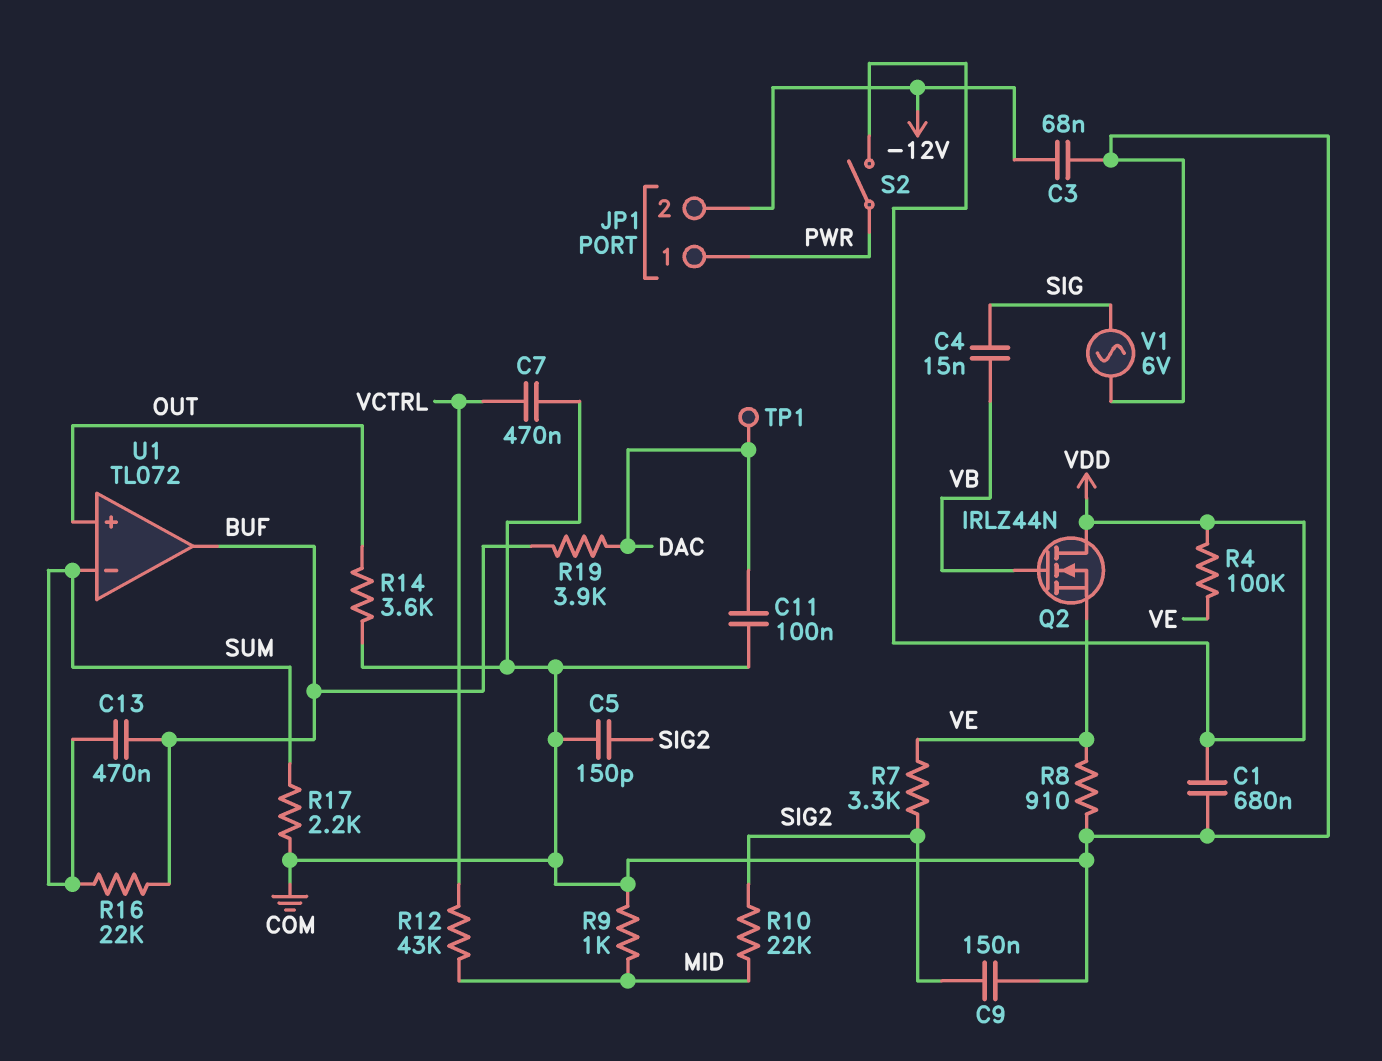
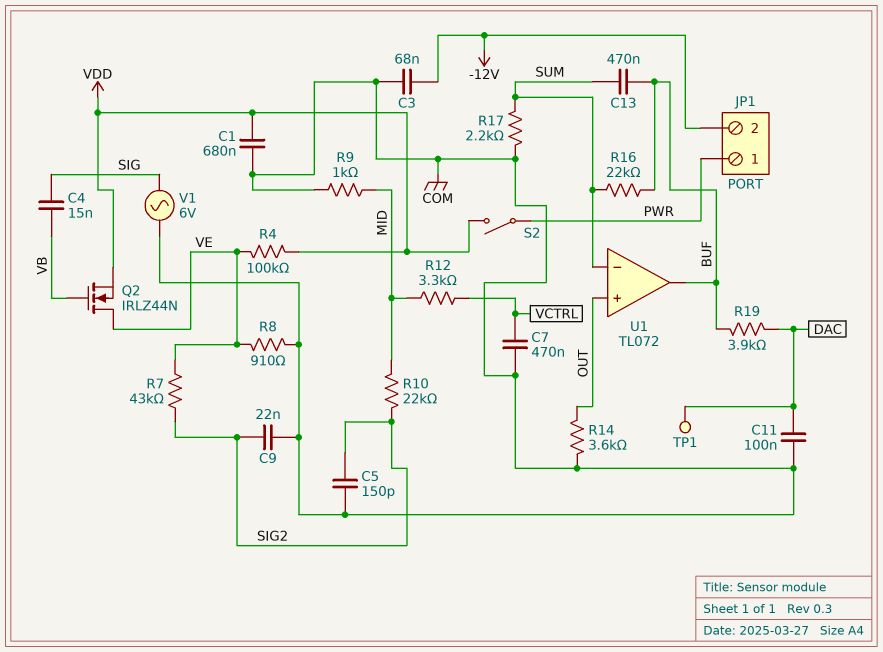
C9: 150nF (COM, SIG2) -> 22nF (COM, SIG2)
Q2: NMOS IRLZ44N (G VB, D VDD, S VE) -> NMOS IRLZ44N (G VB, D VE, S VDD)
R7: 3.3k (SIG2, VE) -> 43k (SIG2, VE)
R12: 43k (MID, VCTRL) -> 3.3k (MID, VCTRL)

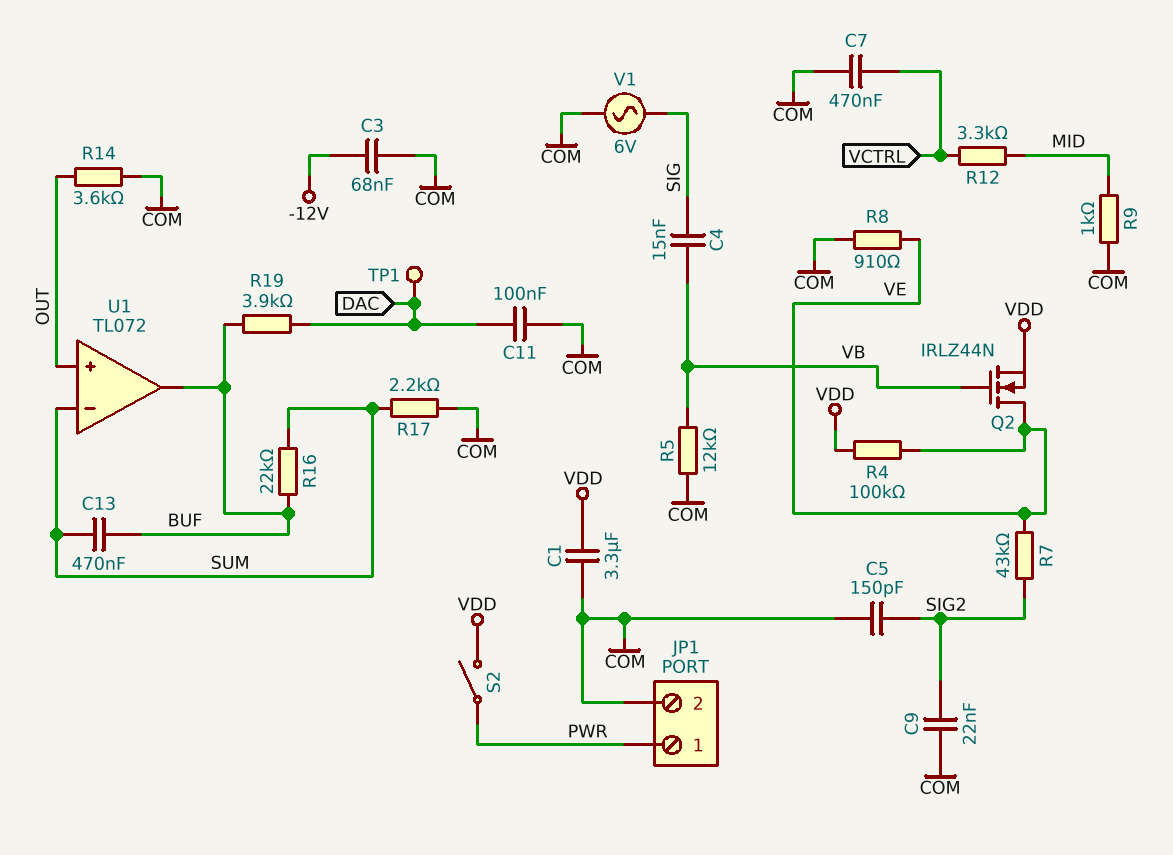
C1: 680nF (COM, VDD) -> 3.3uF (COM, VDD)
JP1 pin 2: -12V -> COM
R5: none -> 12k (COM, VB)
R10: 22k (MID, SIG2) -> none

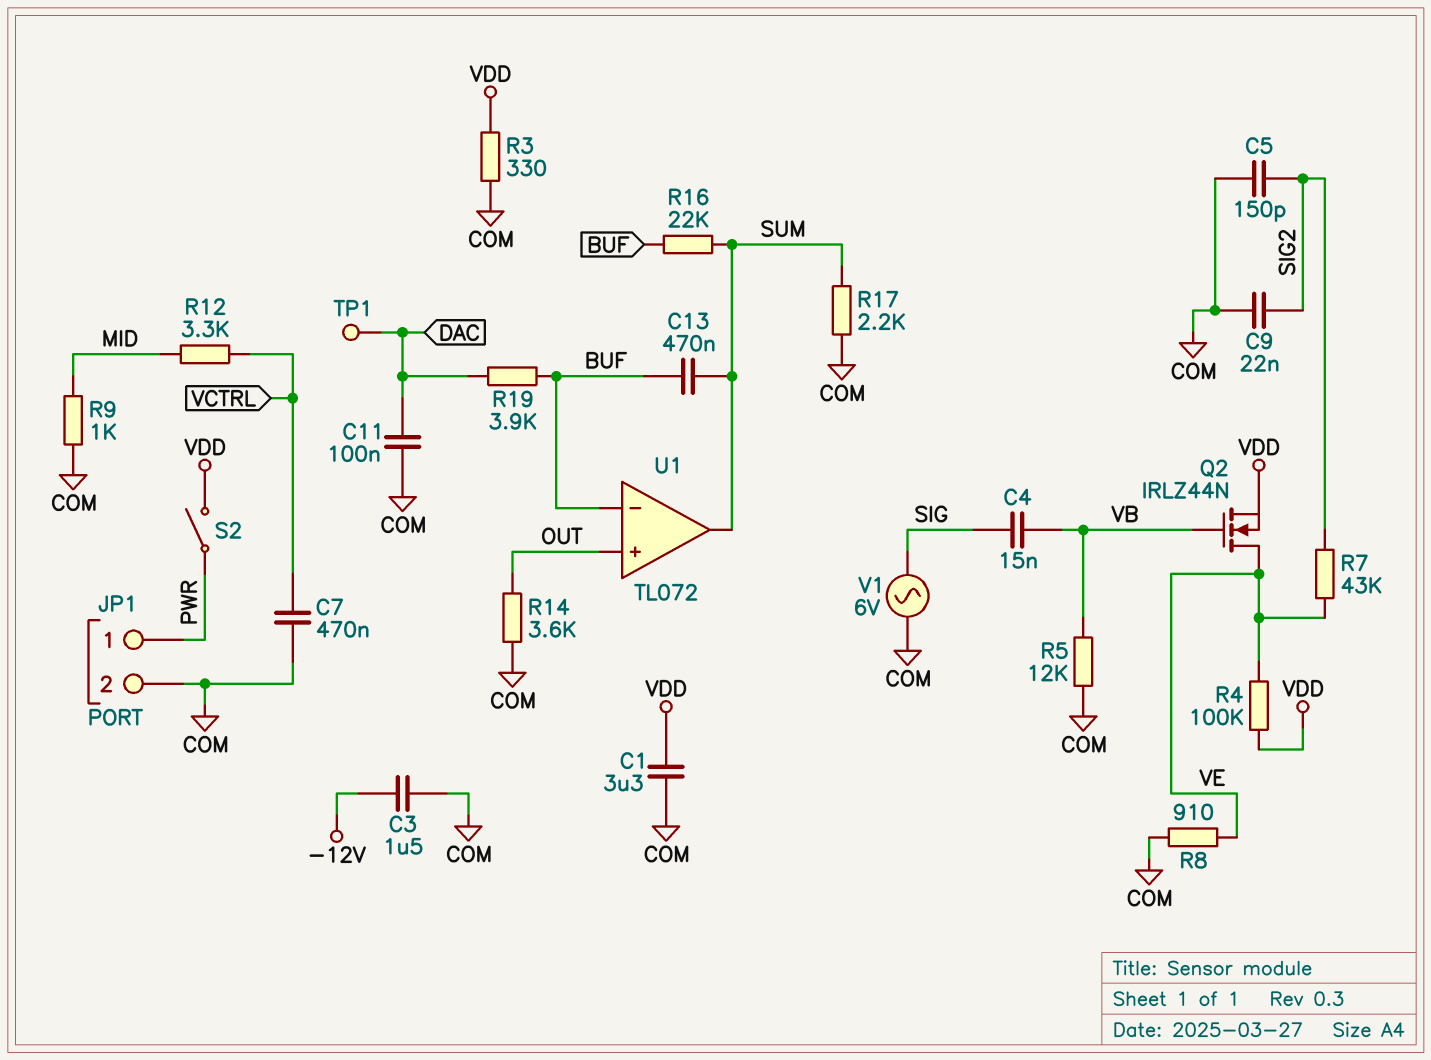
C3: 68nF (-12V, COM) -> 1.5uF (-12V, COM)
R3: none -> 330 (COM, VDD)
U1 pin in-: SUM -> BUF
U1 pin out: BUF -> SUM

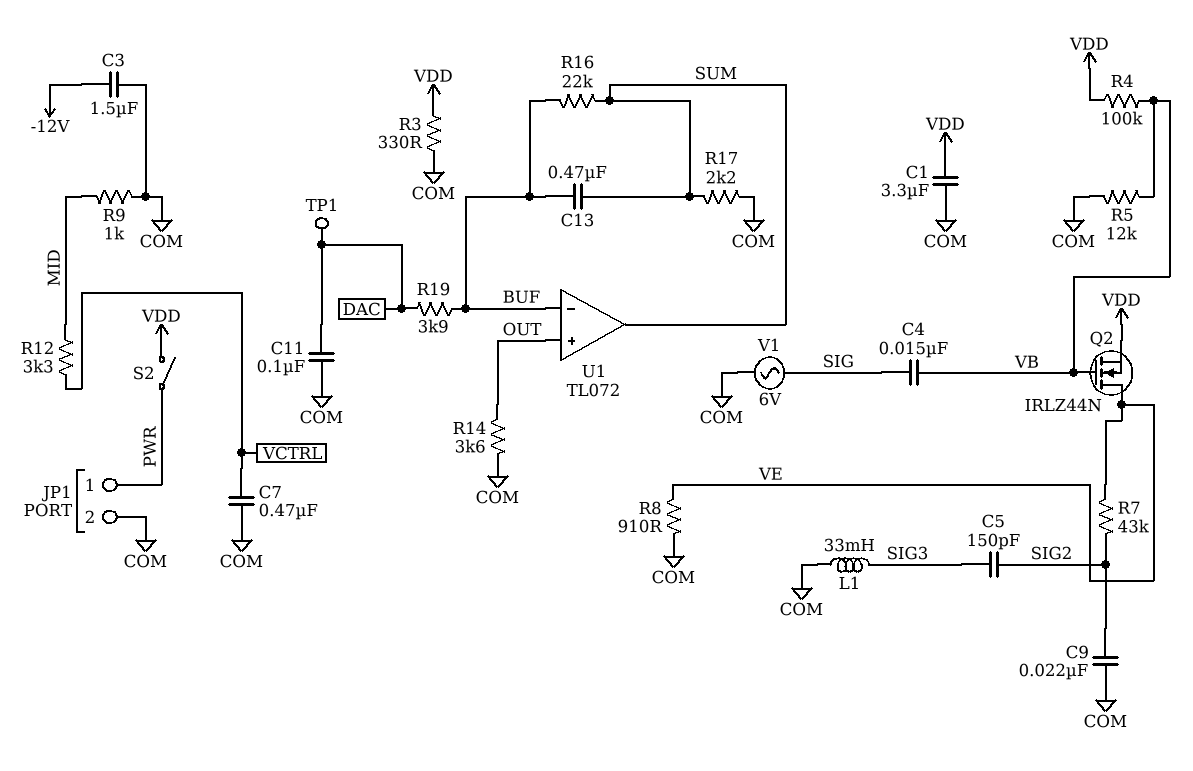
C5: 150pF (COM, SIG2) -> 150pF (SIG2, SIG3)
L1: none -> 33mH (COM, SIG3)
R4: 100k (VDD, VE) -> 100k (VB, VDD)

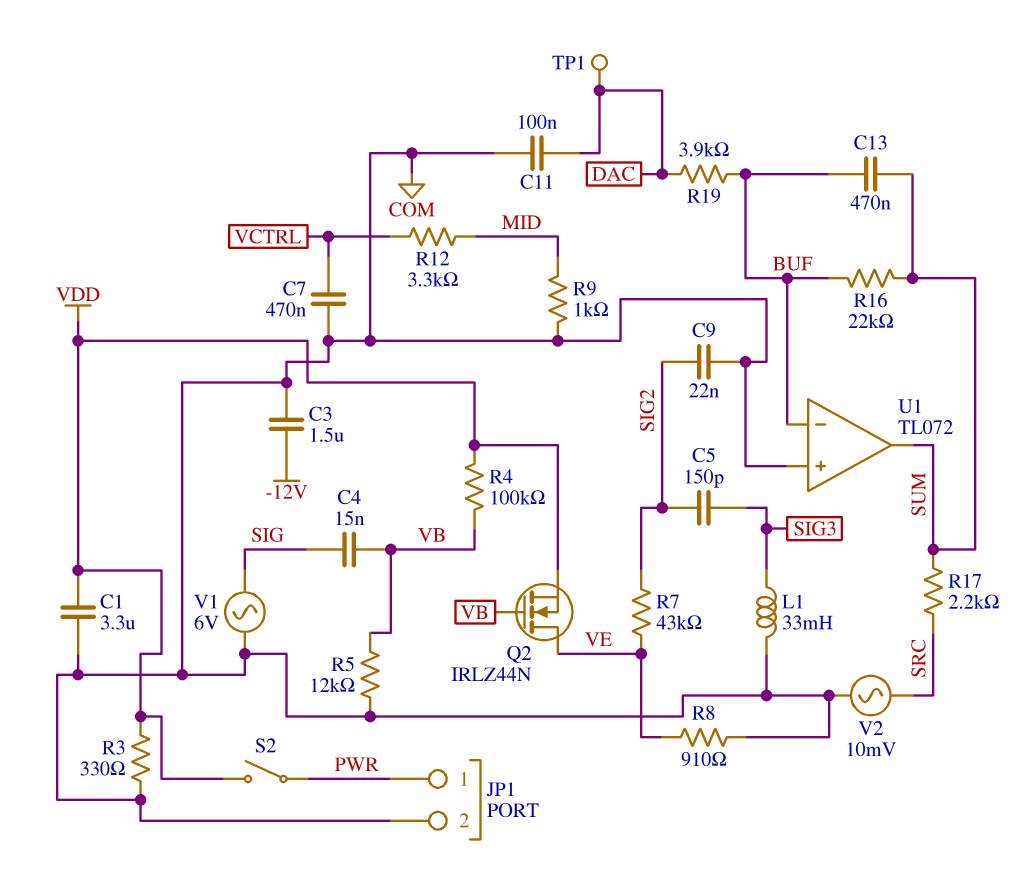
R14: 3.6k (COM, OUT) -> none
R17: 2.2k (COM, SUM) -> 2.2k (SRC, SUM)
U1 pin in+: OUT -> COM
V2: none -> AC 10mV (COM, SRC)

